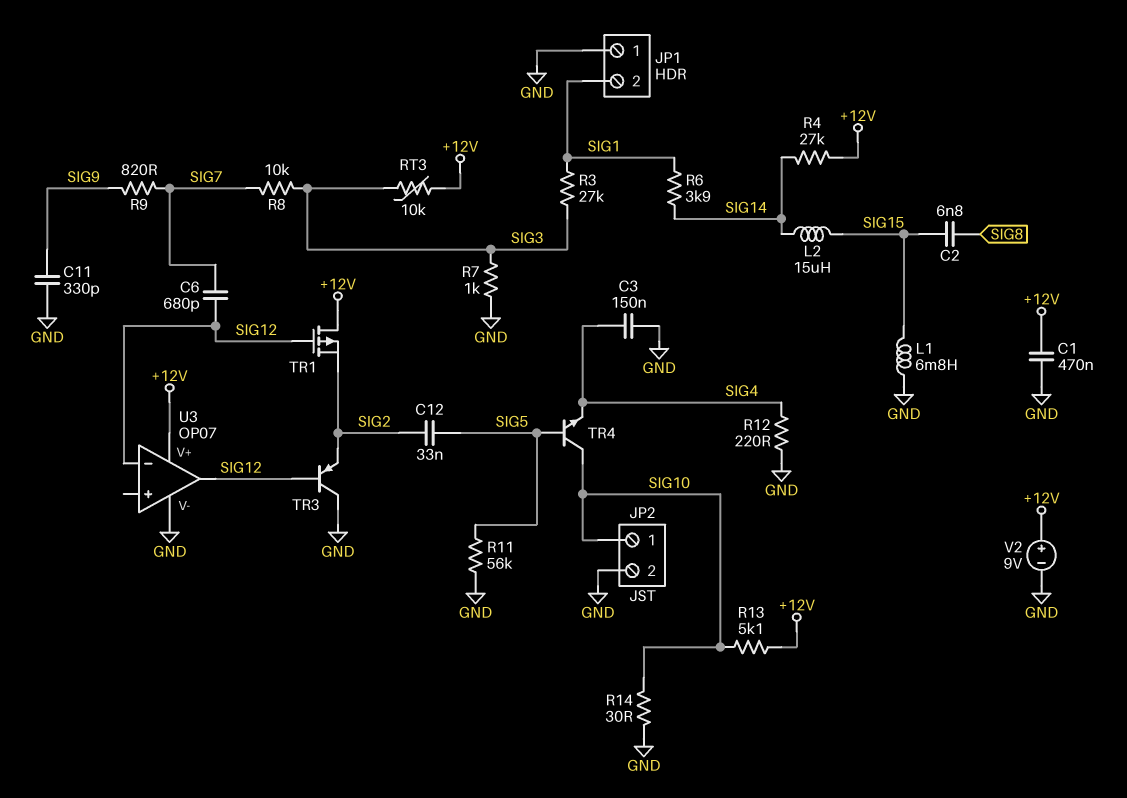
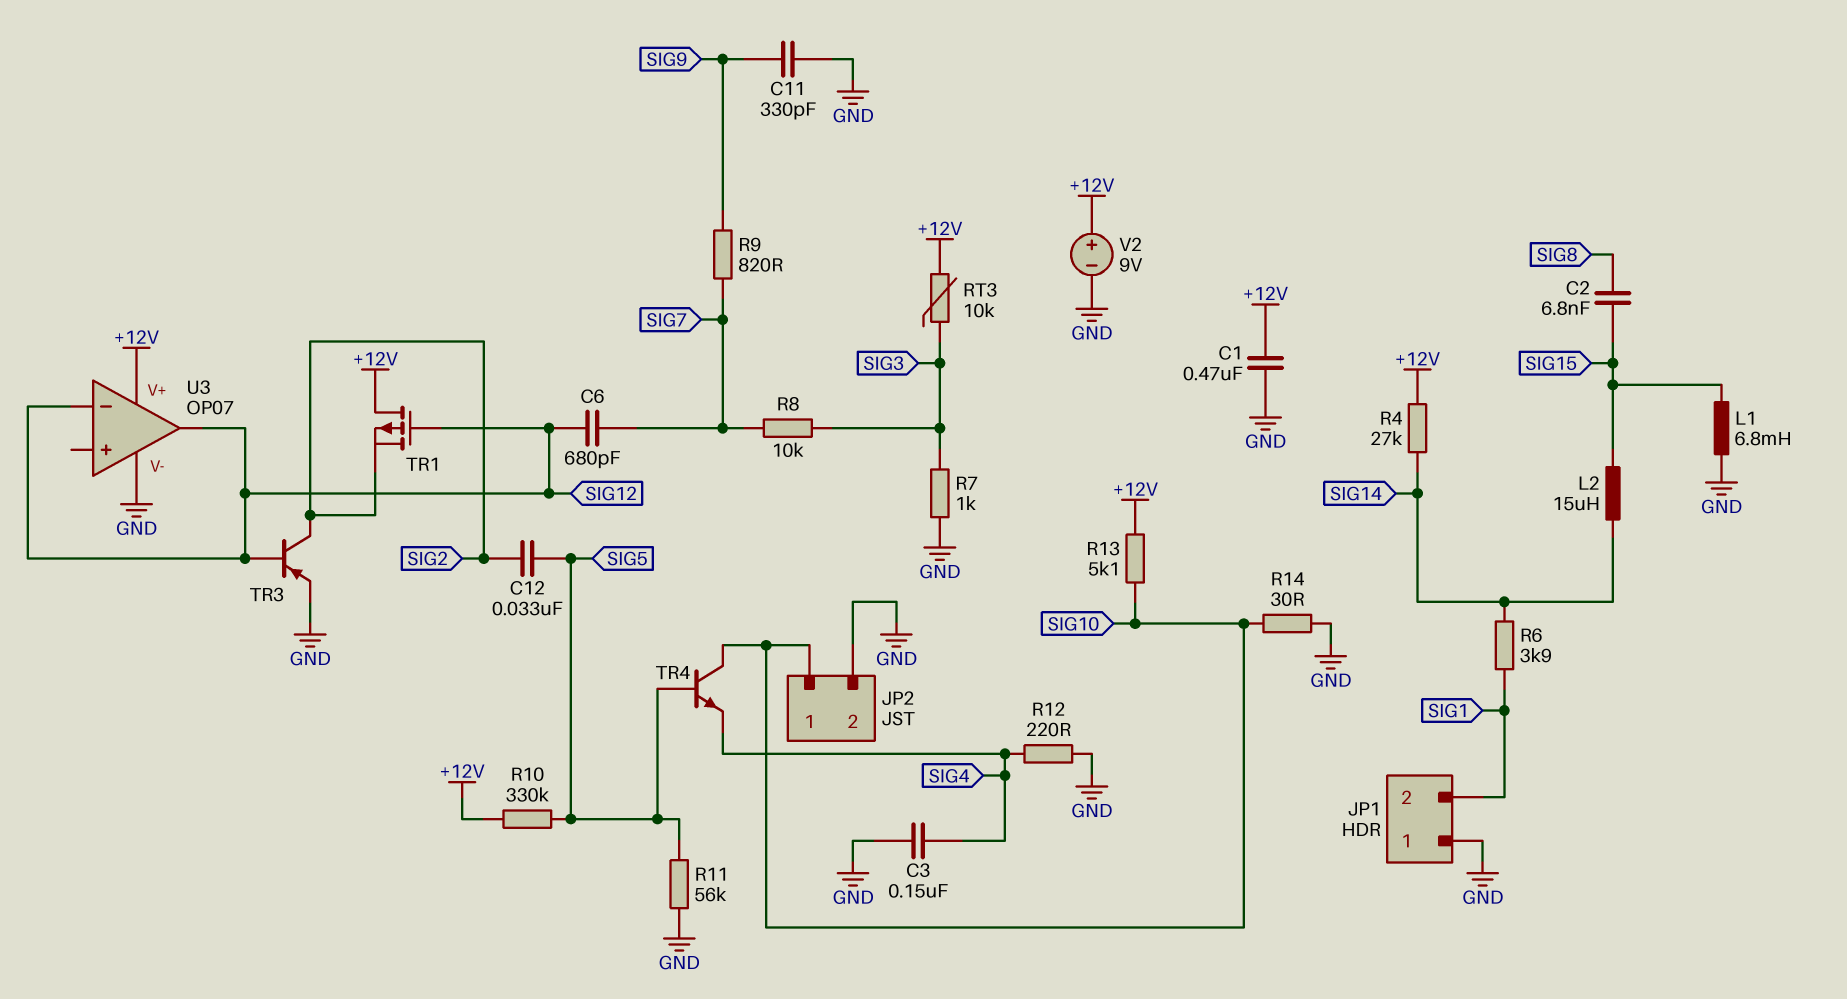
R3: 27k (SIG1, SIG3) -> none
R10: none -> 330k (+12V, SIG5)
TR3: PNP (B SIG12, C GND, E SIG2) -> PNP (B SIG12, C SIG2, E GND)

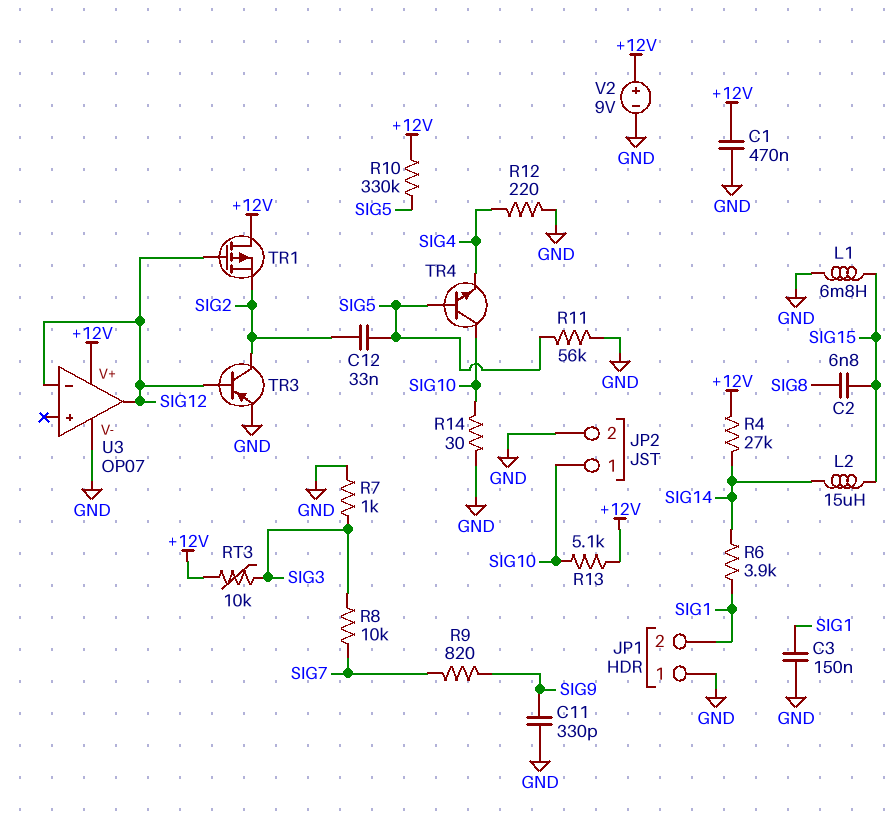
C3: 150nF (GND, SIG4) -> 150nF (GND, SIG1)
C6: 680pF (SIG7, SIG12) -> none

